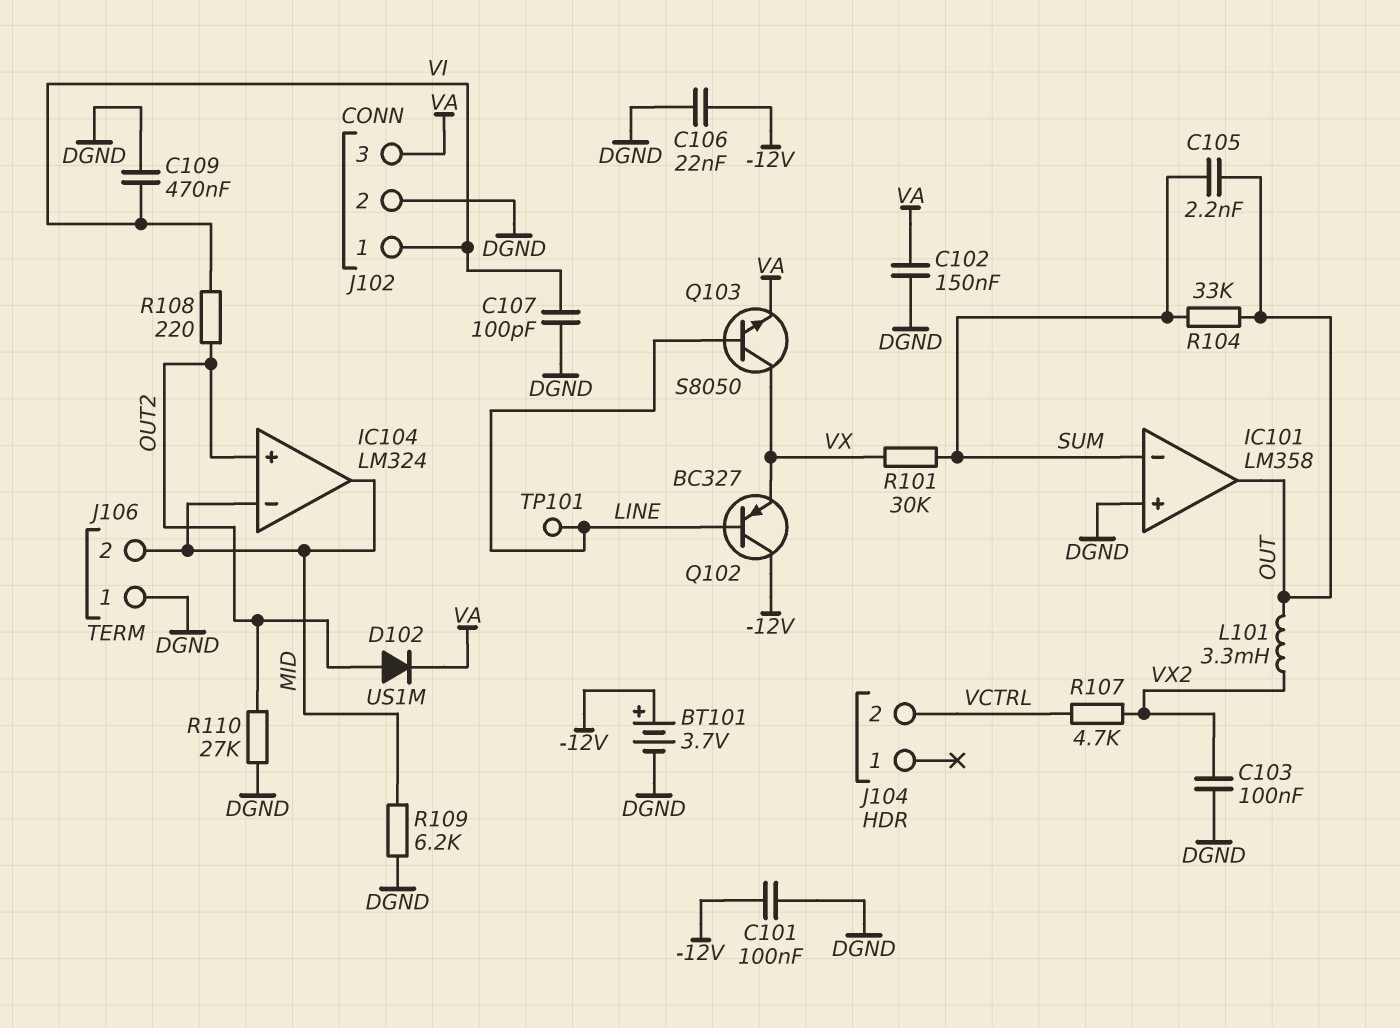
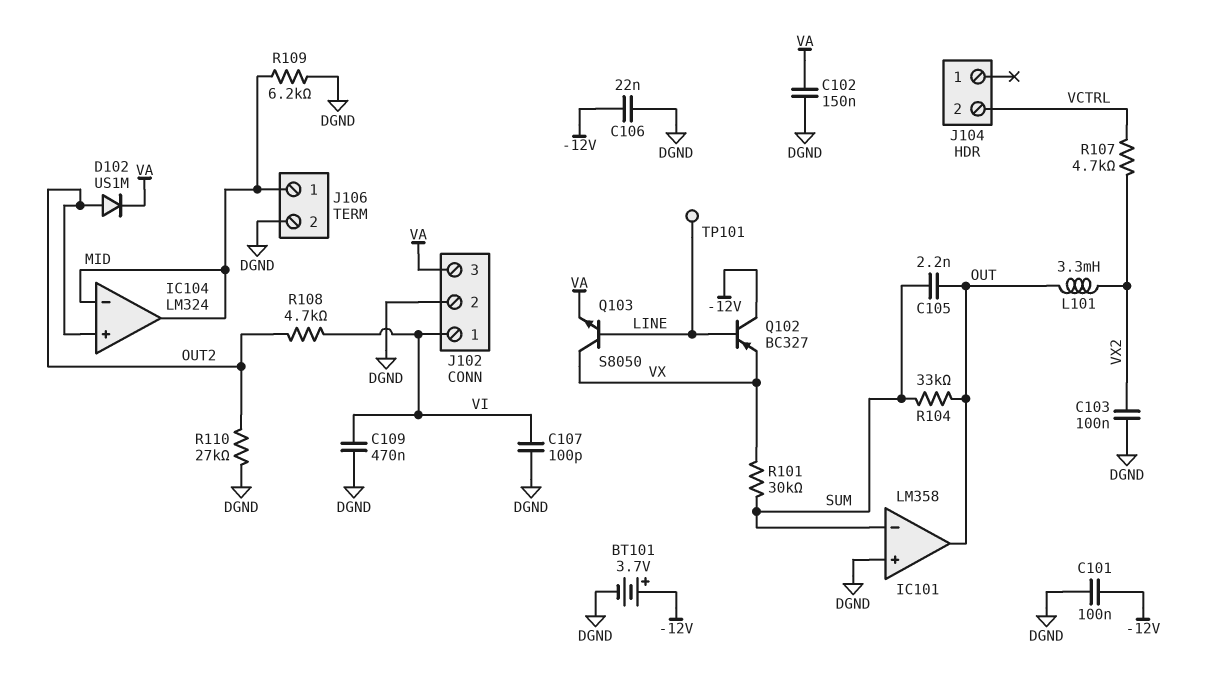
J106 pin 1: DGND -> MID
J106 pin 2: MID -> DGND
R108: 220 (OUT2, VI) -> 4.7k (OUT2, VI)

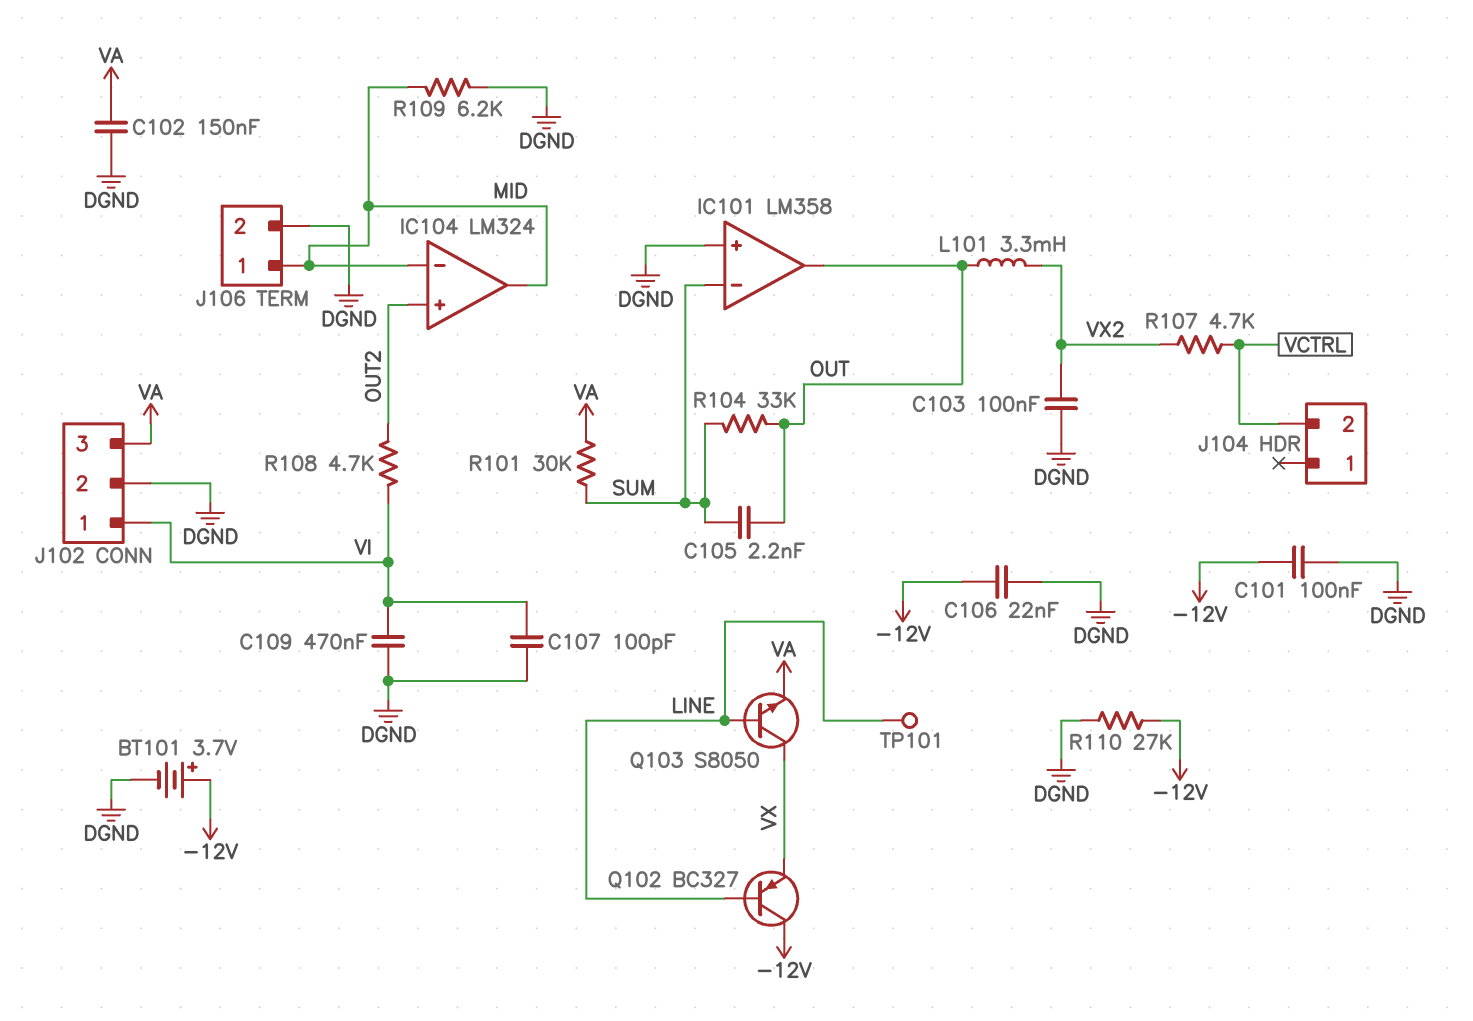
D102: diode US1M (A OUT2, K VA) -> none
R101: 30k (SUM, VX) -> 30k (SUM, VA)
R110: 27k (DGND, OUT2) -> 27k (-12V, DGND)

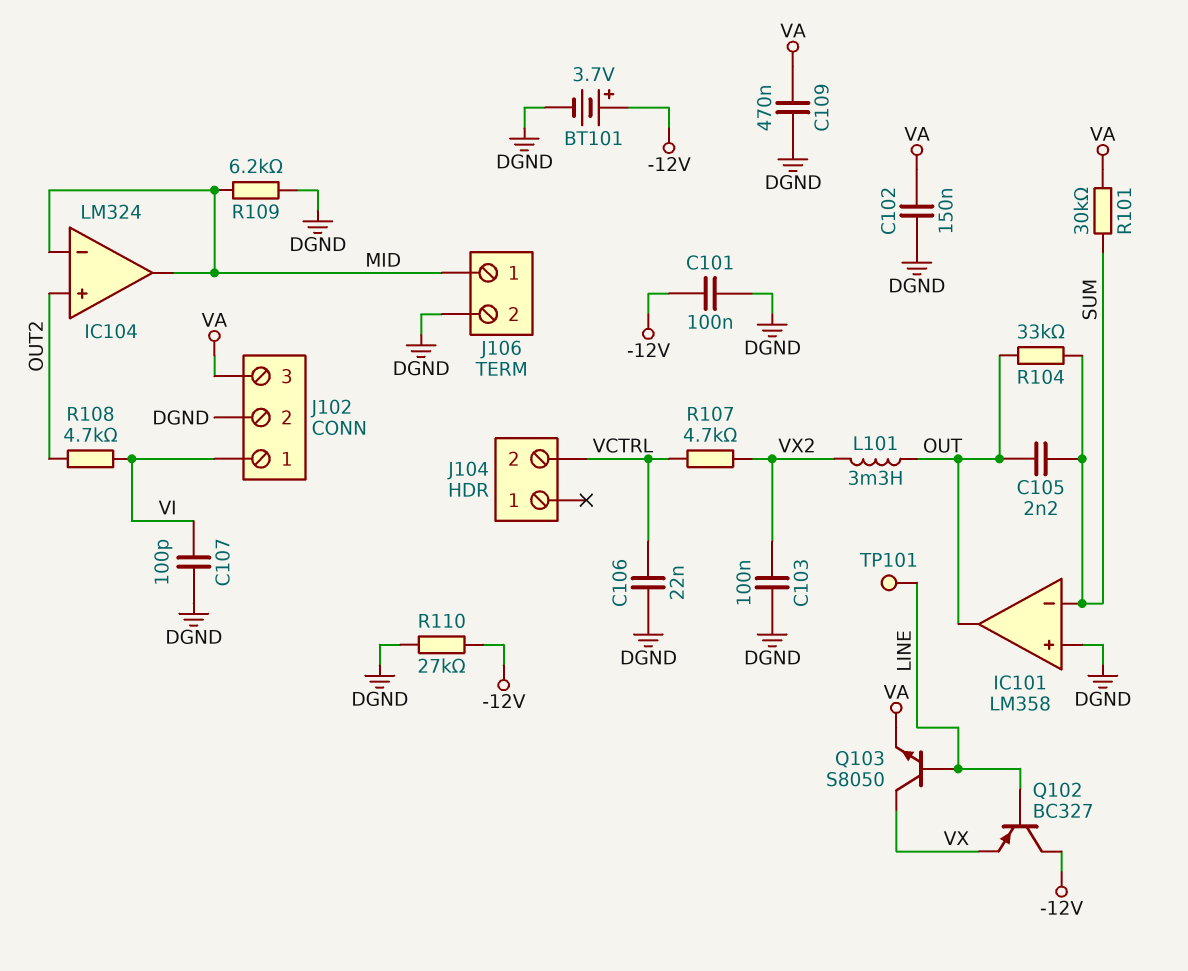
C106: 22nF (-12V, DGND) -> 22nF (DGND, VCTRL)
C109: 470nF (DGND, VI) -> 470nF (DGND, VA)

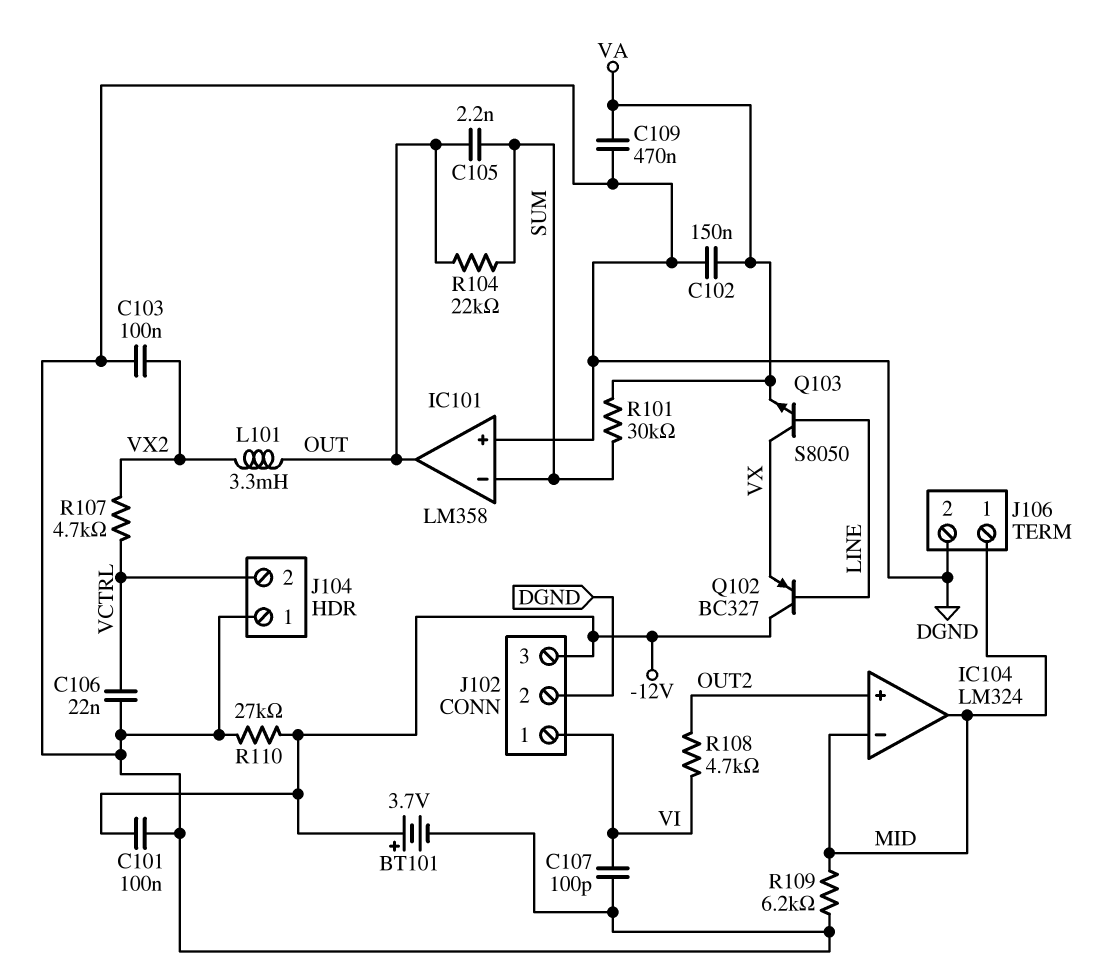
J102 pin 3: VA -> -12V
J104 pin 1: none -> DGND
R104: 33k (OUT, SUM) -> 22k (OUT, SUM)
TP101: test point (LINE) -> none

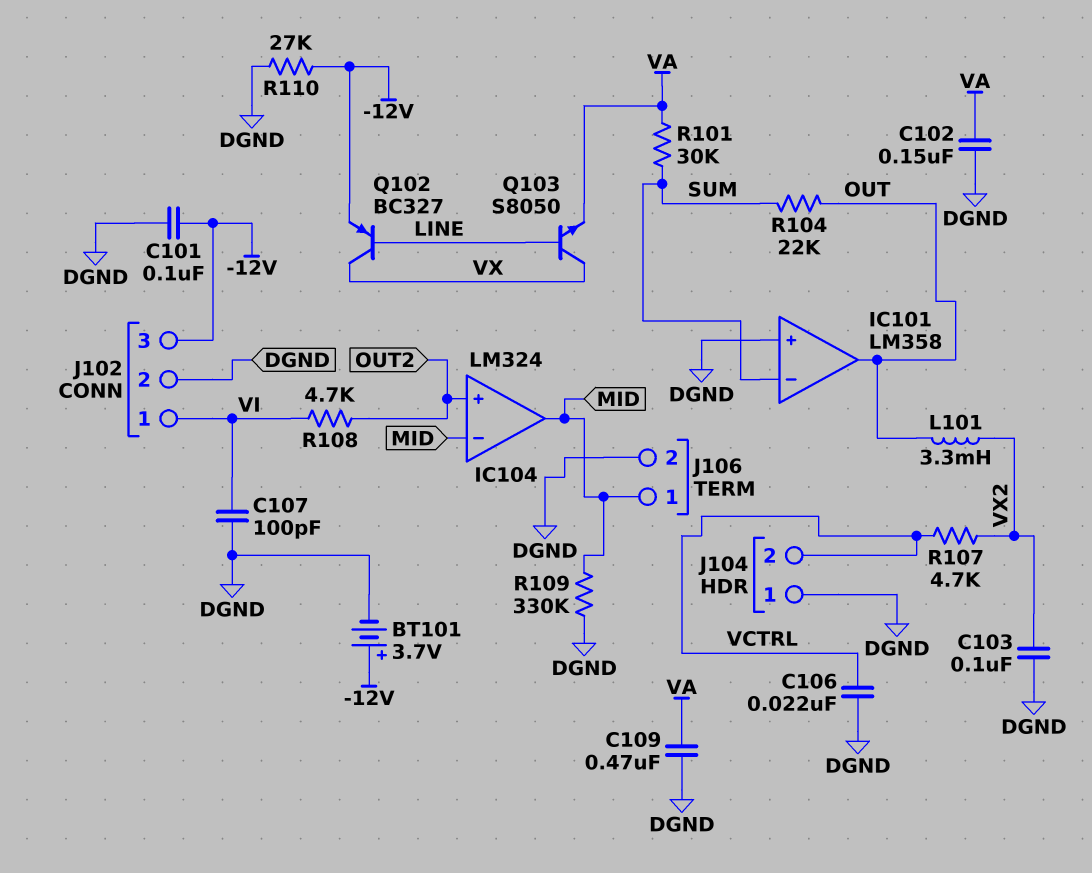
C105: 2.2nF (OUT, SUM) -> none
Q102: PNP BC327 (B LINE, C -12V, E VX) -> PNP BC327 (B LINE, C VX, E -12V)
R109: 6.2k (DGND, MID) -> 330k (DGND, MID)

